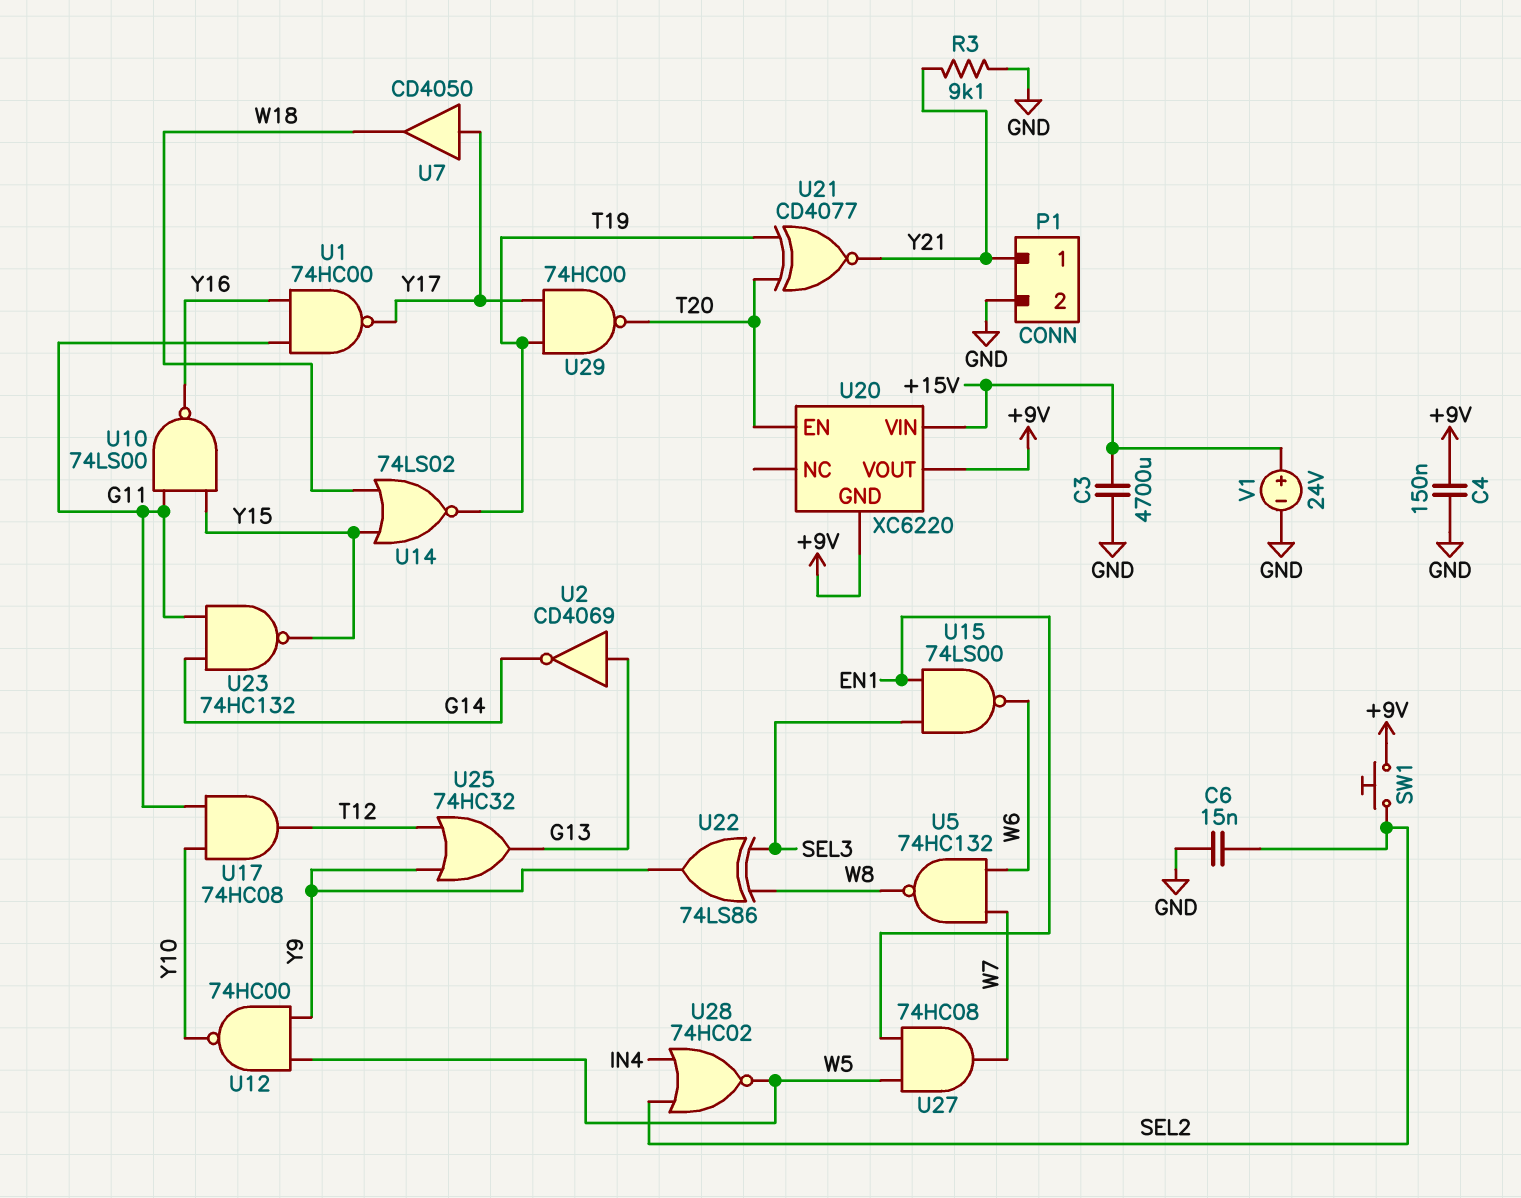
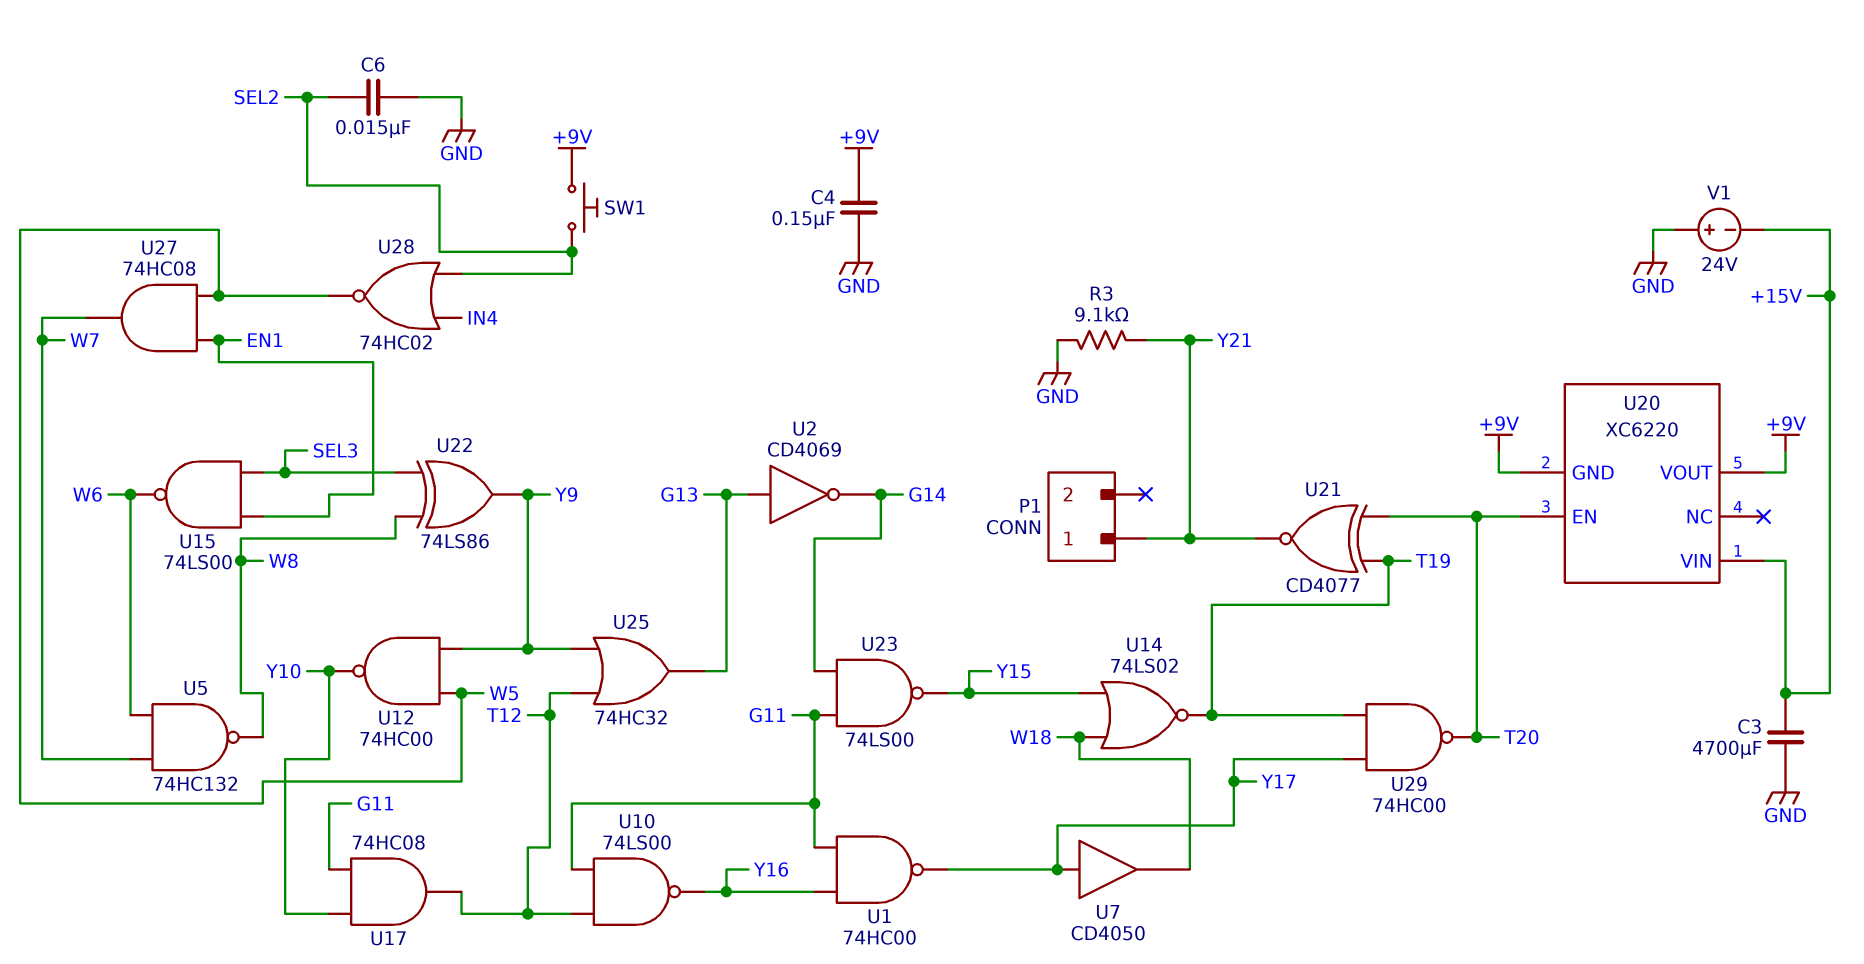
P1 pin 2: GND -> none
U10: NAND 74LS00 (in G11, in Y15, out Y16) -> NAND 74LS00 (in G11, in T12, out Y16)
U23: NAND 74HC132 (in G11, in G14, out Y15) -> NAND 74LS00 (in G11, in G14, out Y15)
V1: 24V (plus +15V, minus GND) -> 24V (plus GND, minus +15V)

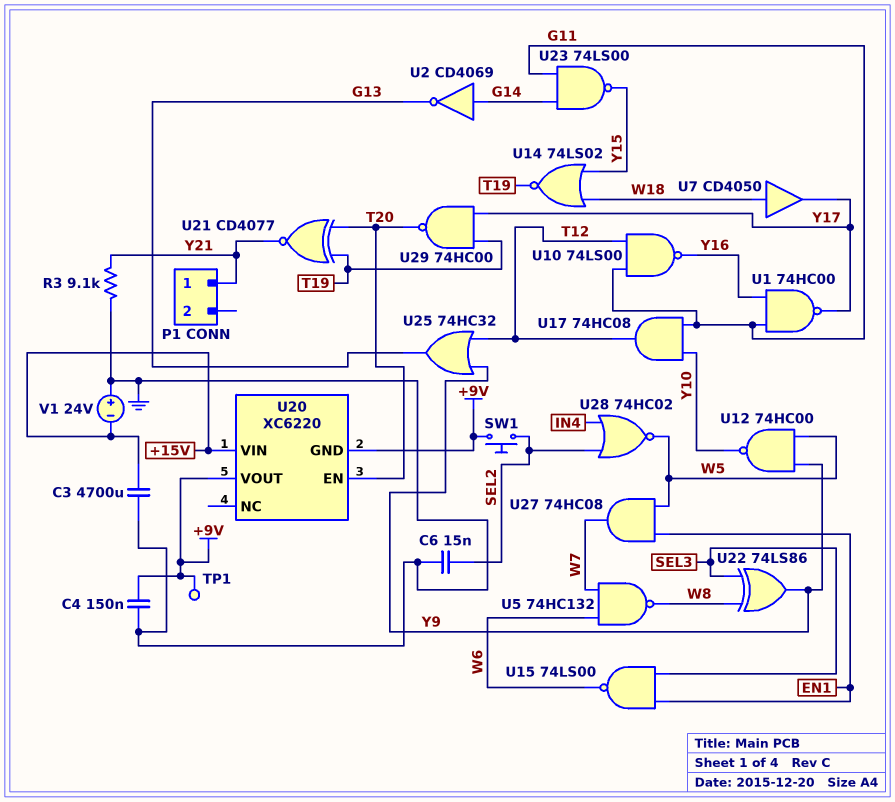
TP1: none -> test point (+9V)
U2: NOT CD4069 (in G13, out G14) -> NOT CD4069 (in G14, out G13)
U7: buffer CD4050 (in Y17, out W18) -> buffer CD4050 (in W18, out Y17)

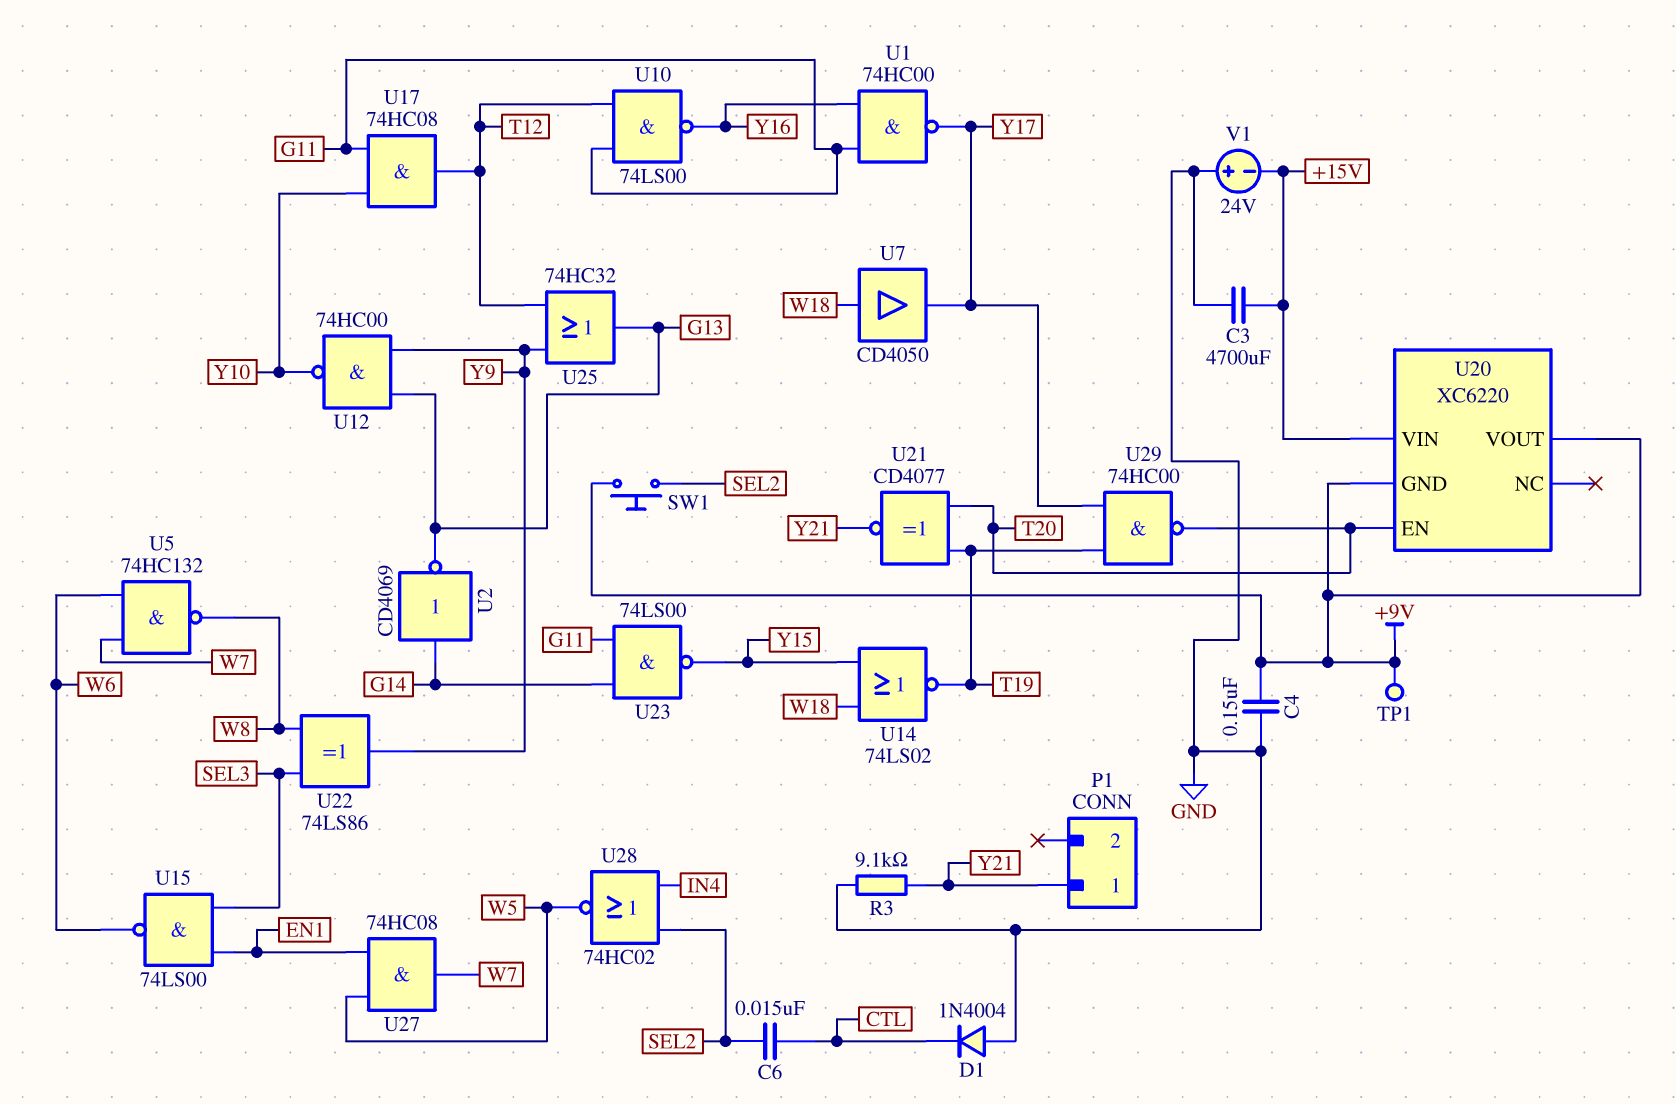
C6: 15nF (GND, SEL2) -> 15nF (CTL, SEL2)
D1: none -> diode 1N4004 (A GND, K CTL)
U12: NAND 74HC00 (in W5, in Y9, out Y10) -> NAND 74HC00 (in G13, in Y9, out Y10)

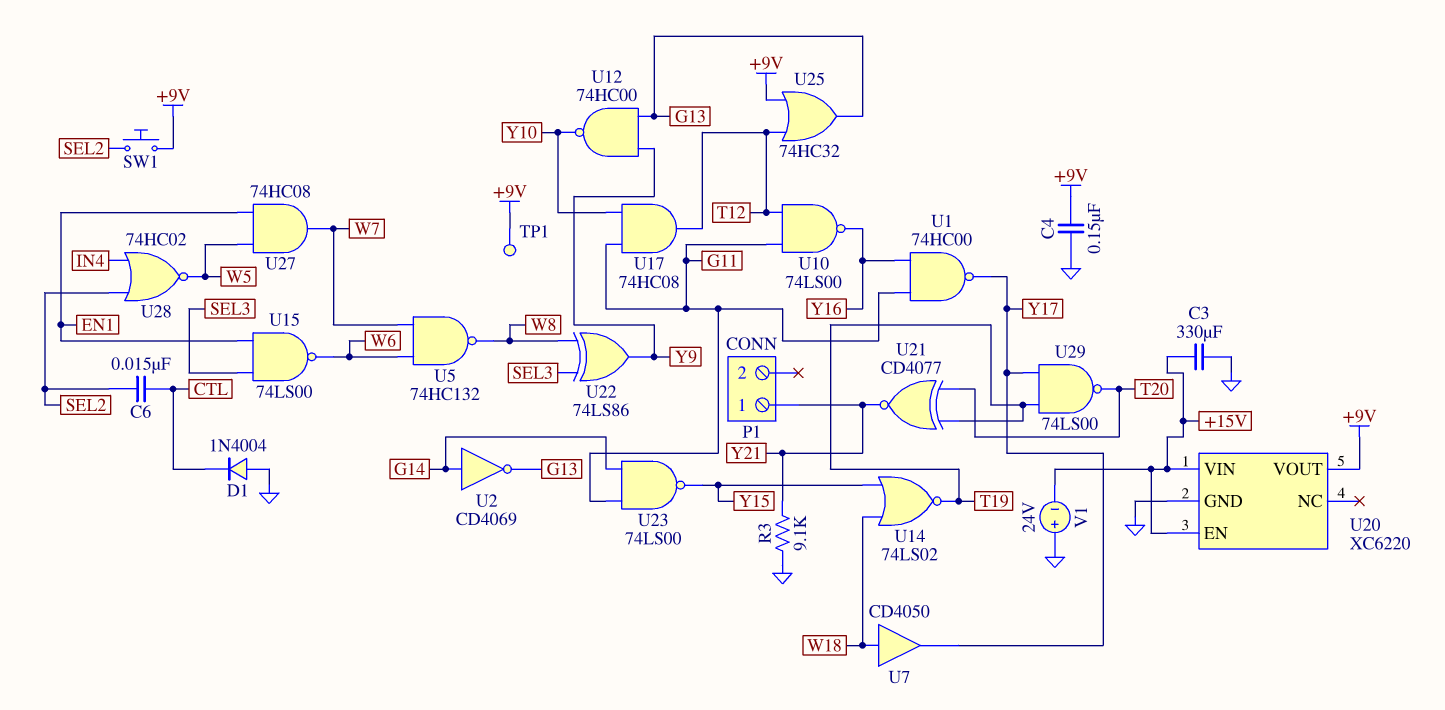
C3: 4700uF (+15V, GND) -> 330uF (+15V, GND)
U20 pin EN: T20 -> +15V
U20 pin GND: +9V -> GND
U25: OR 74HC32 (in T12, in Y9, out G13) -> OR 74HC32 (in +9V, in T12, out G13)
U29: NAND 74HC00 (in T19, in Y17, out T20) -> NAND 74LS00 (in T19, in Y17, out T20)

